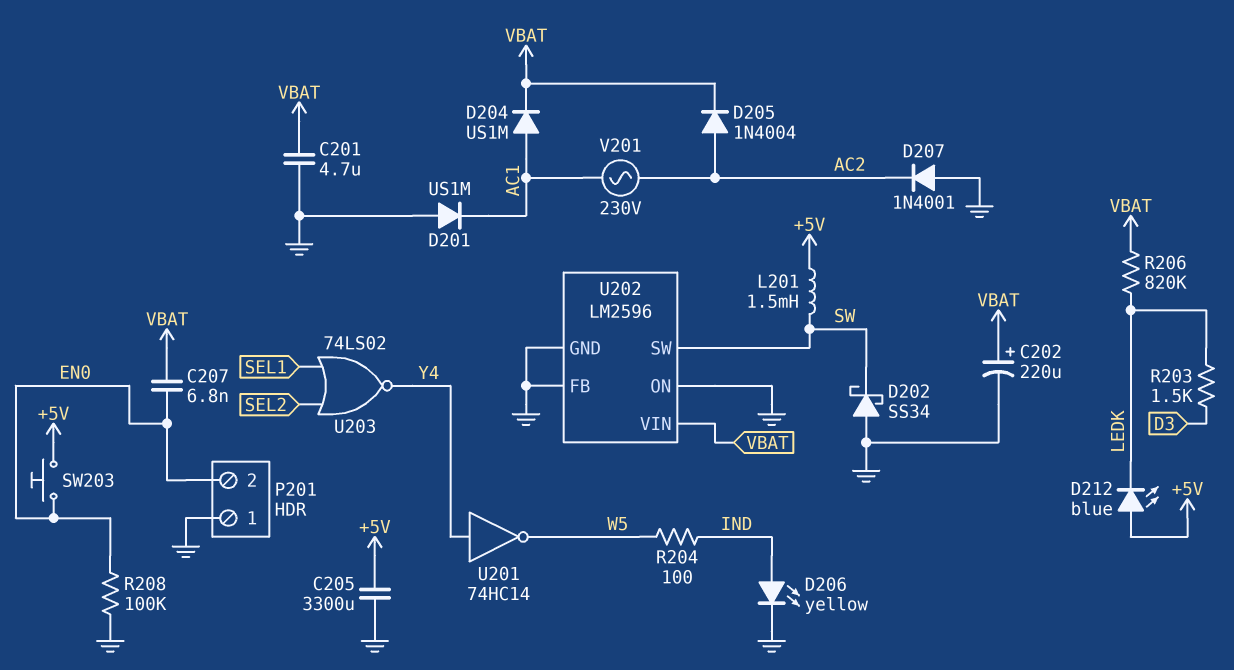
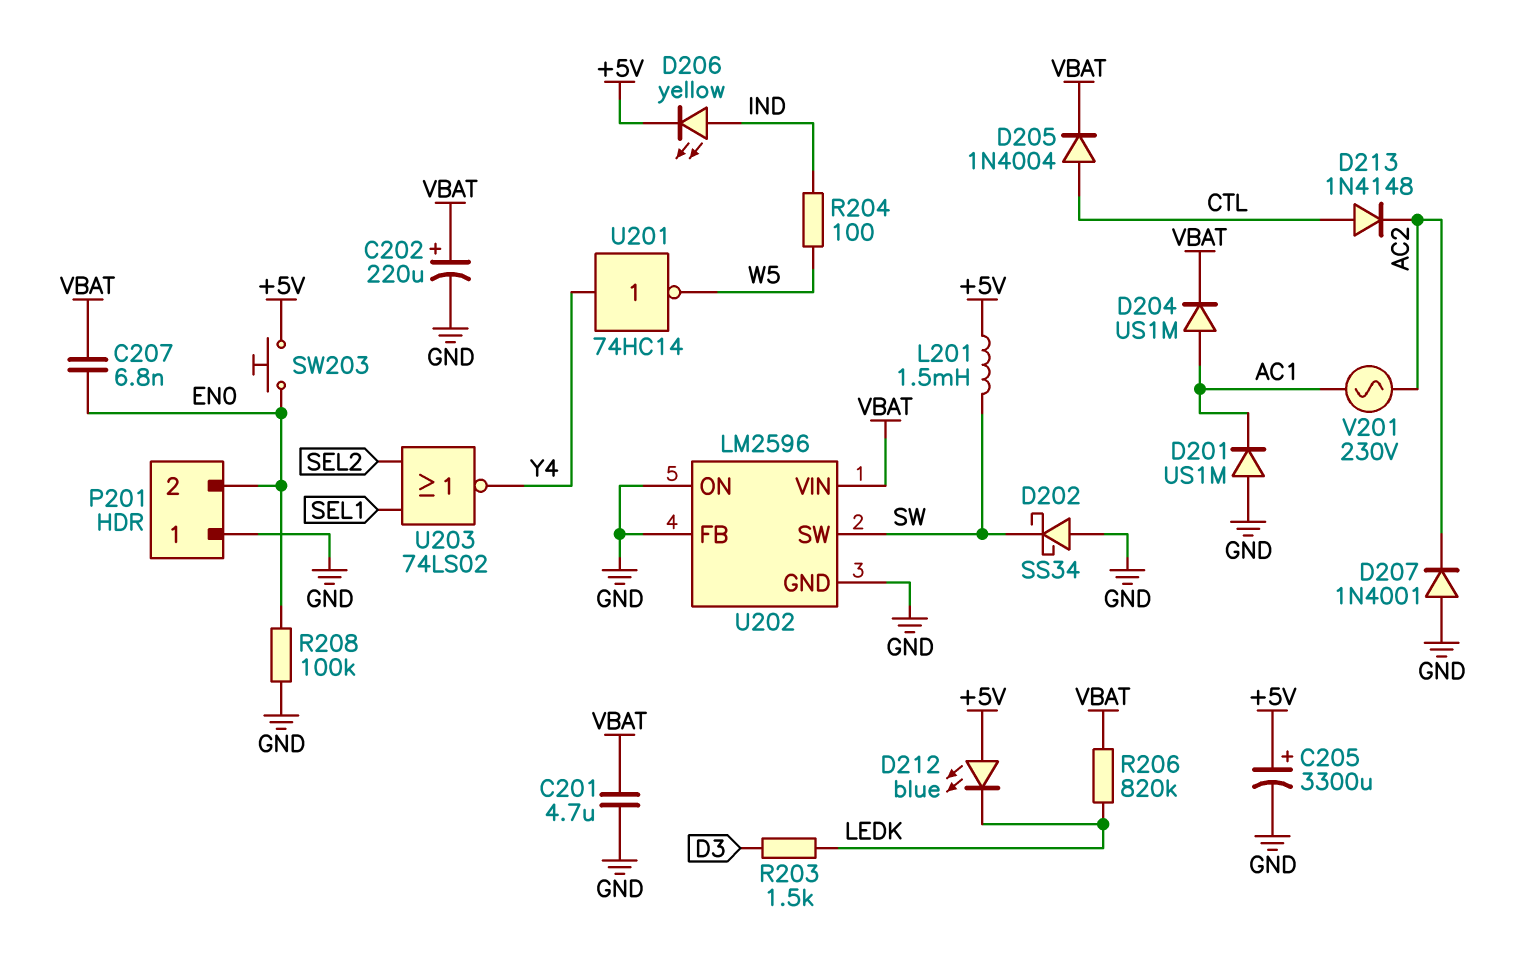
C205: 3300uF (+5V, GND) -> 3300uF (plus +5V, minus GND)
D205: diode 1N4004 (A AC2, K VBAT) -> diode 1N4004 (A CTL, K VBAT)
D206: LED yellow (A IND, K GND) -> LED yellow (A IND, K +5V)
D213: none -> diode 1N4148 (A CTL, K AC2)

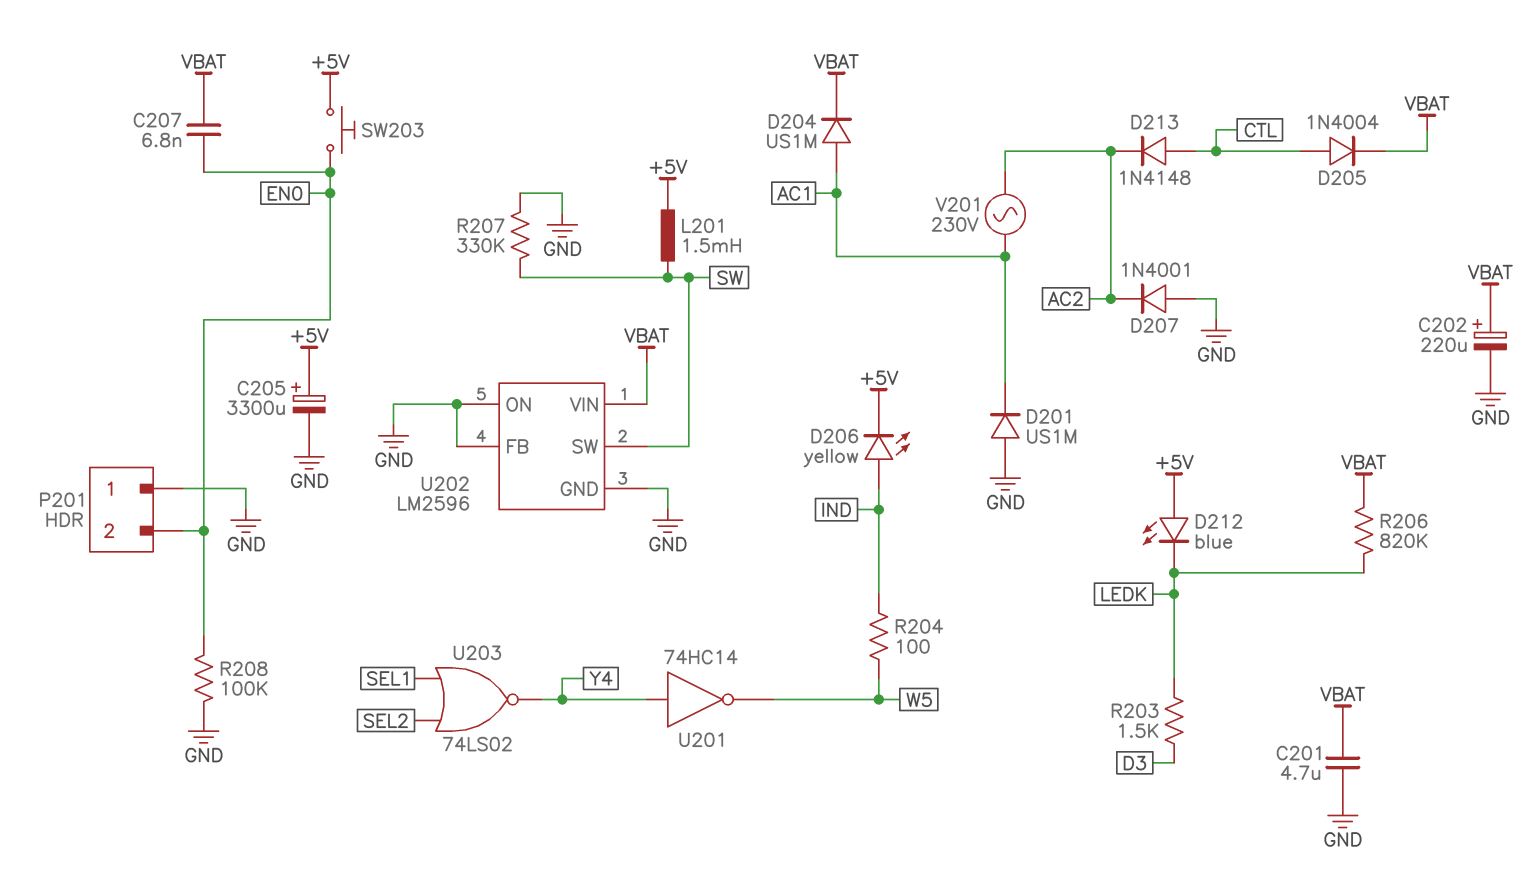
D202: schottky SS34 (A GND, K SW) -> none
R207: none -> 330k (GND, SW)

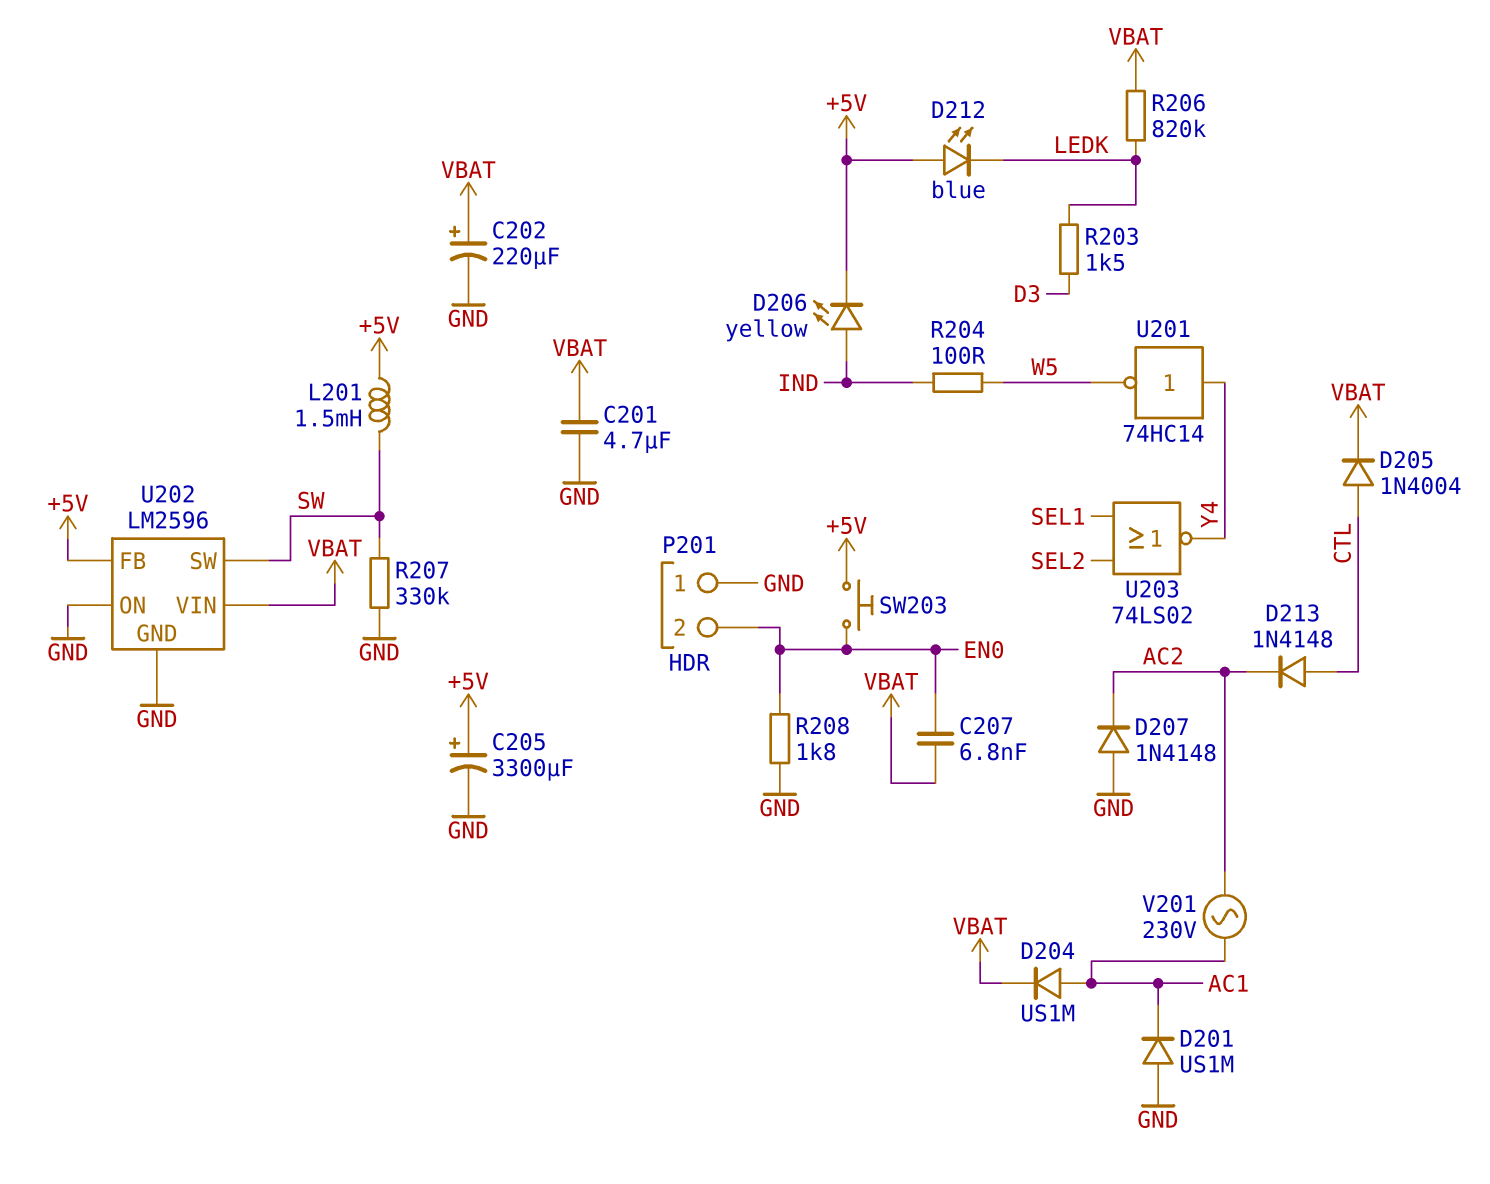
D207: diode 1N4001 (A GND, K AC2) -> diode 1N4148 (A GND, K AC2)
R208: 100k (EN0, GND) -> 1.8k (EN0, GND)
U202 pin FB: GND -> +5V

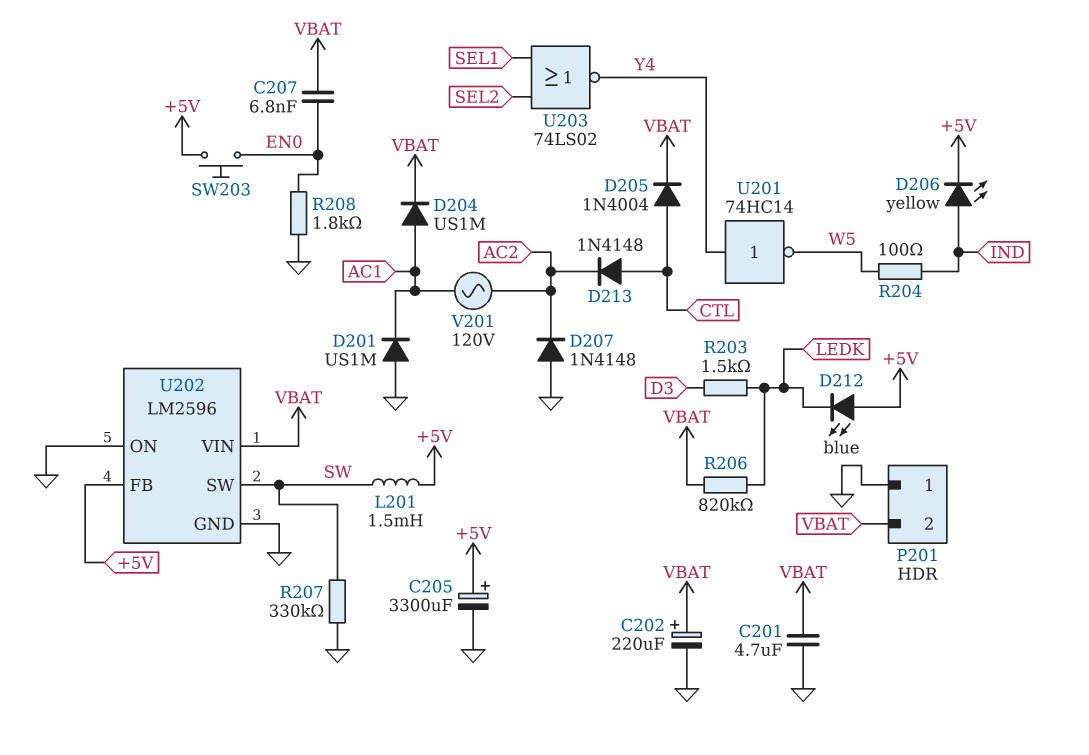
P201 pin 2: EN0 -> VBAT
V201: AC 230V (AC1, AC2) -> AC 120V (AC1, AC2)

